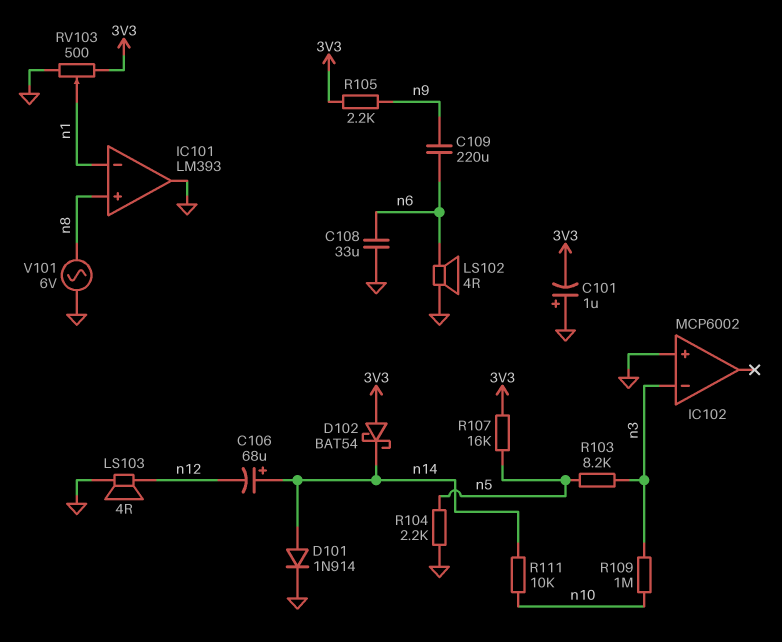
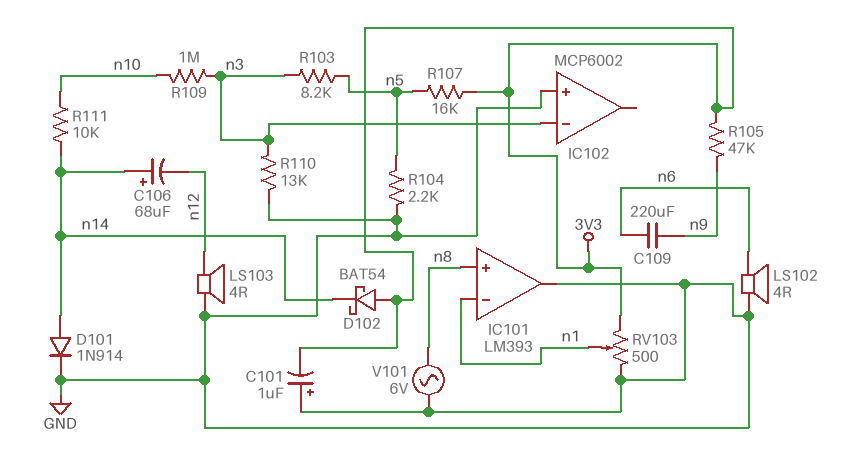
C108: 33uF (GND, n6) -> none
R105: 2.2k (3V3, n9) -> 47k (3V3, n9)
R110: none -> 13k (GND, n3)

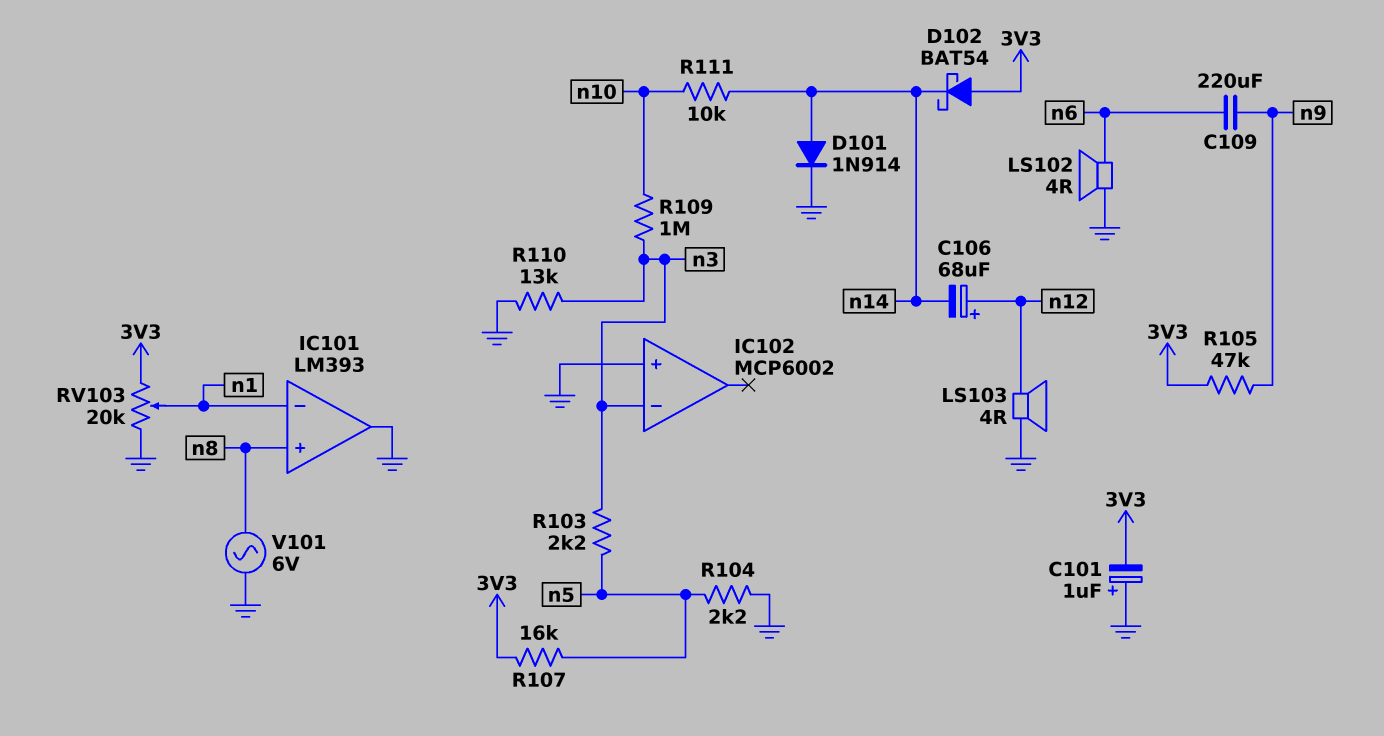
C106: 68uF (plus n14, minus n12) -> 68uF (plus n12, minus n14)
R103: 8.2k (n3, n5) -> 2.2k (n3, n5)
RV103: 500 (3V3, GND, wiper n1) -> 20k (3V3, GND, wiper n1)

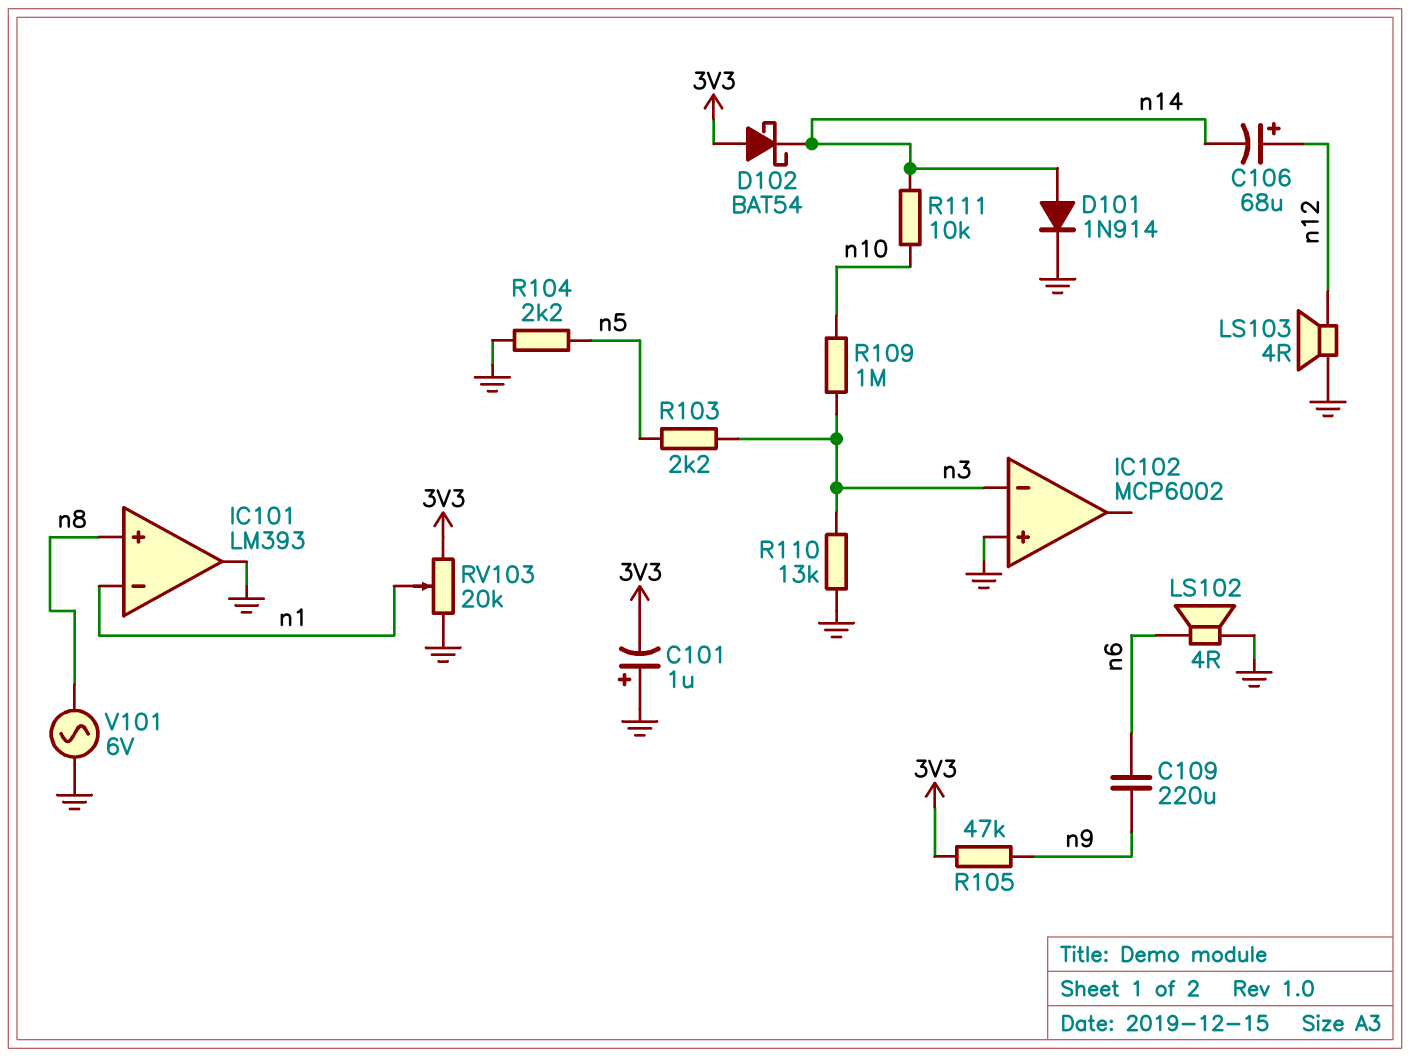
R107: 16k (3V3, n5) -> none

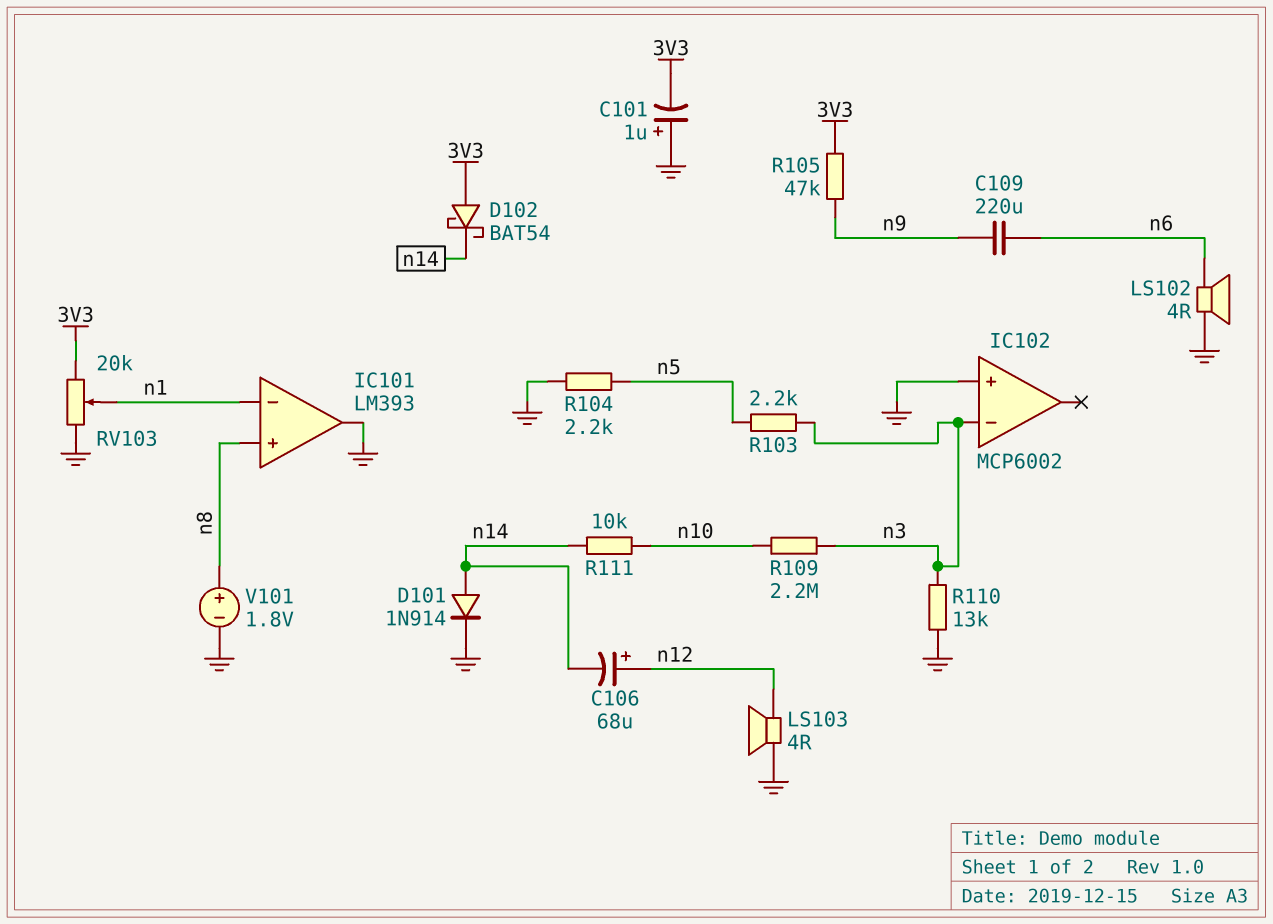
R109: 1M (n3, n10) -> 2.2M (n3, n10)
V101: AC 6V (GND, n8) -> 1.8V (plus n8, minus GND)

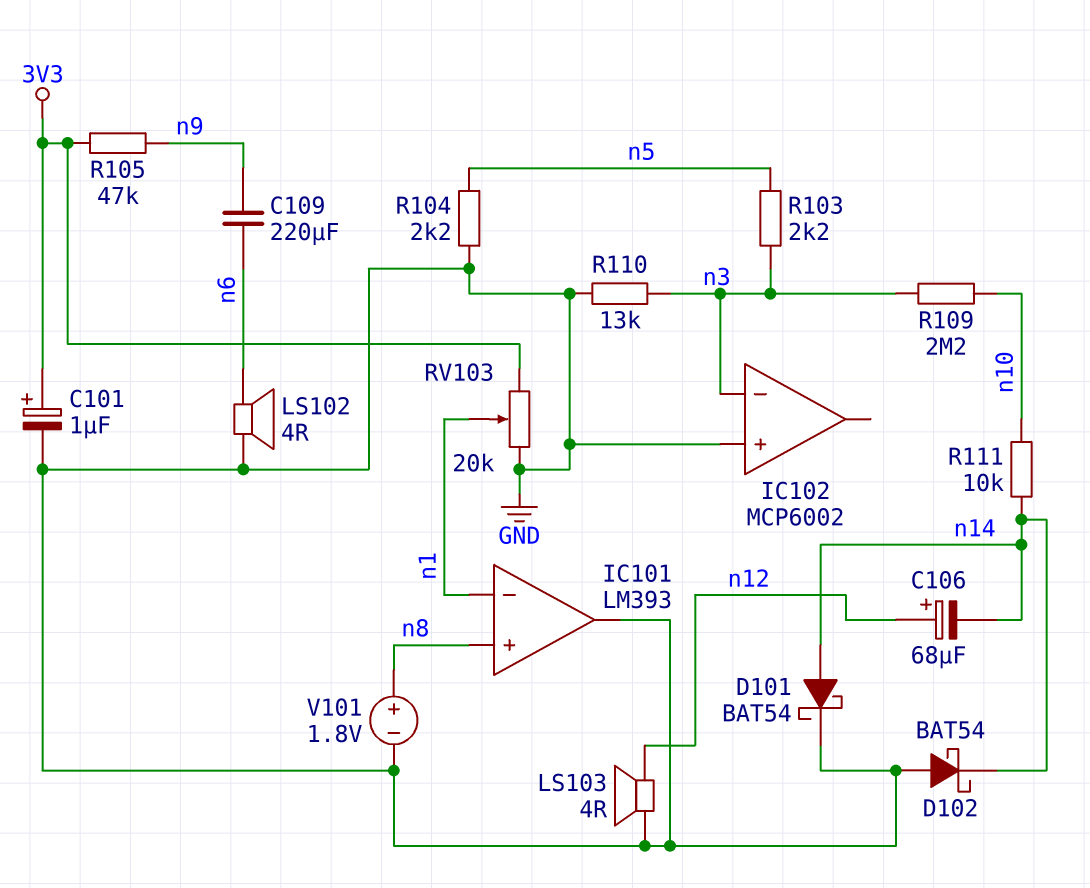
C101: 1uF (plus GND, minus 3V3) -> 1uF (plus 3V3, minus GND)
D101: diode 1N914 (A n14, K GND) -> schottky BAT54 (A n14, K GND)
D102: schottky BAT54 (A 3V3, K n14) -> schottky BAT54 (A GND, K n14)

